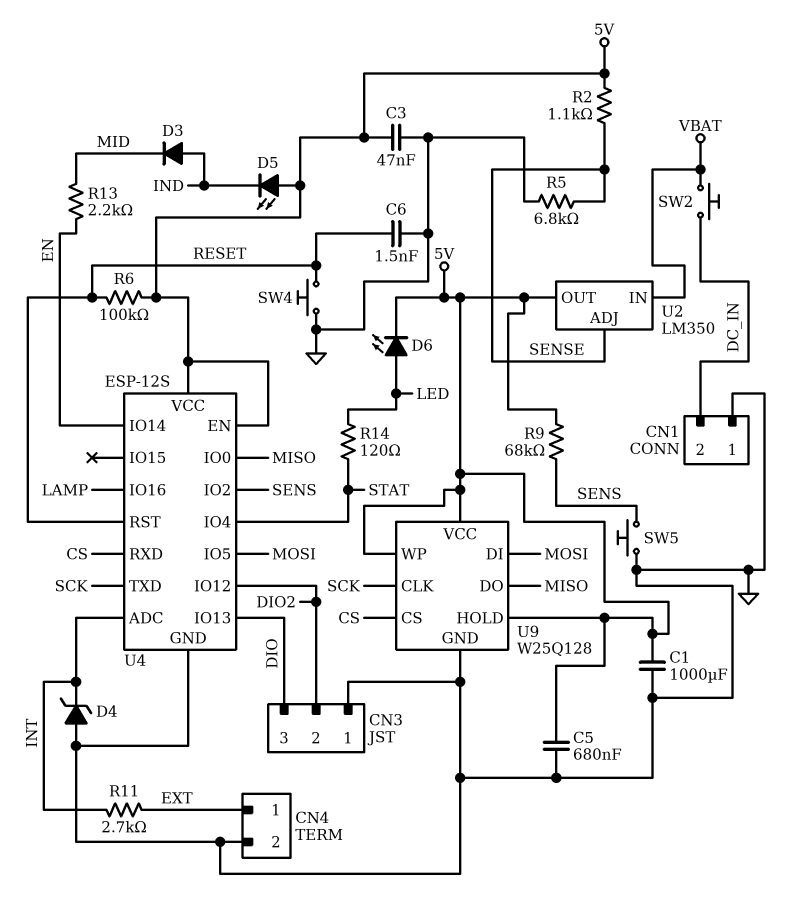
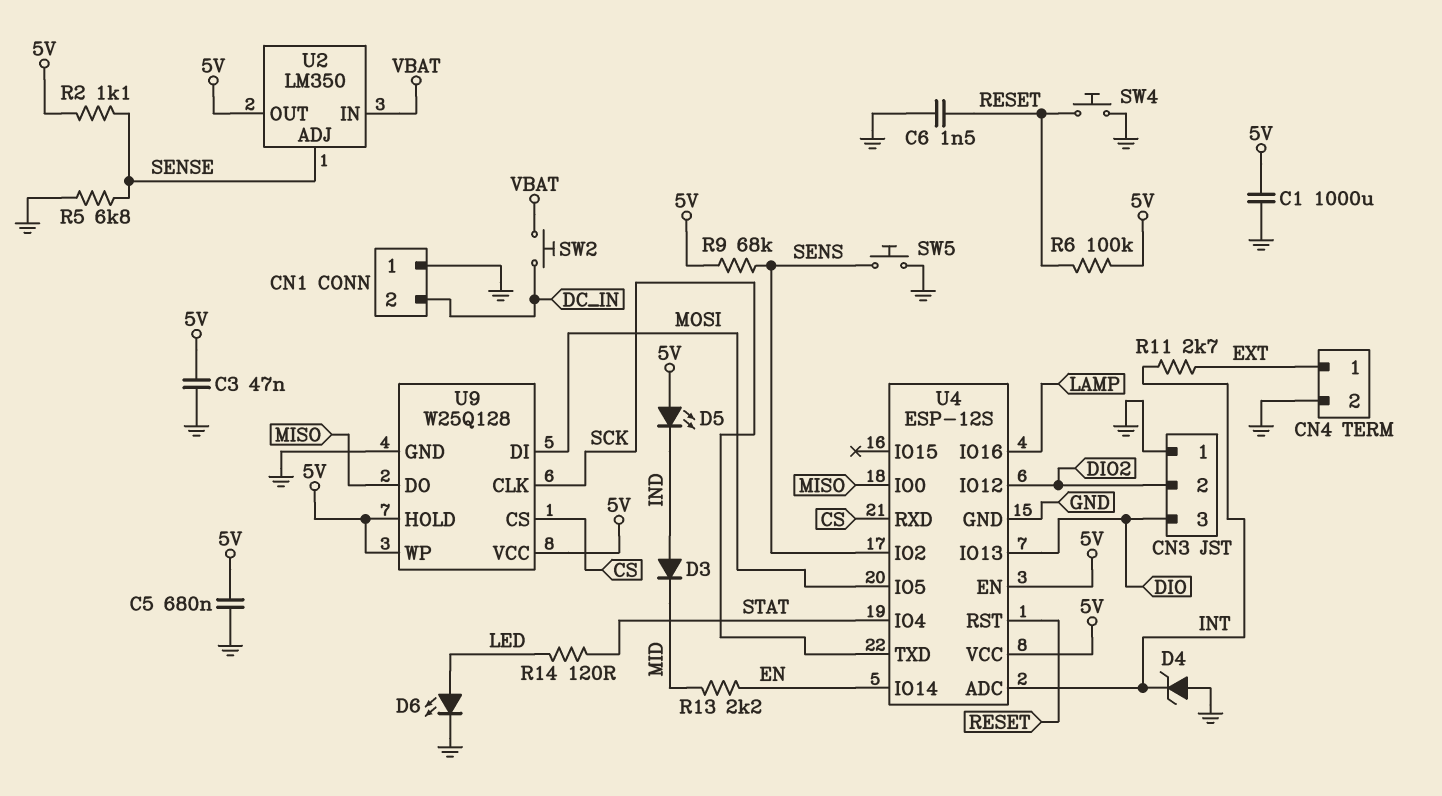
D6: LED (A LED, K 5V) -> LED (A LED, K GND)

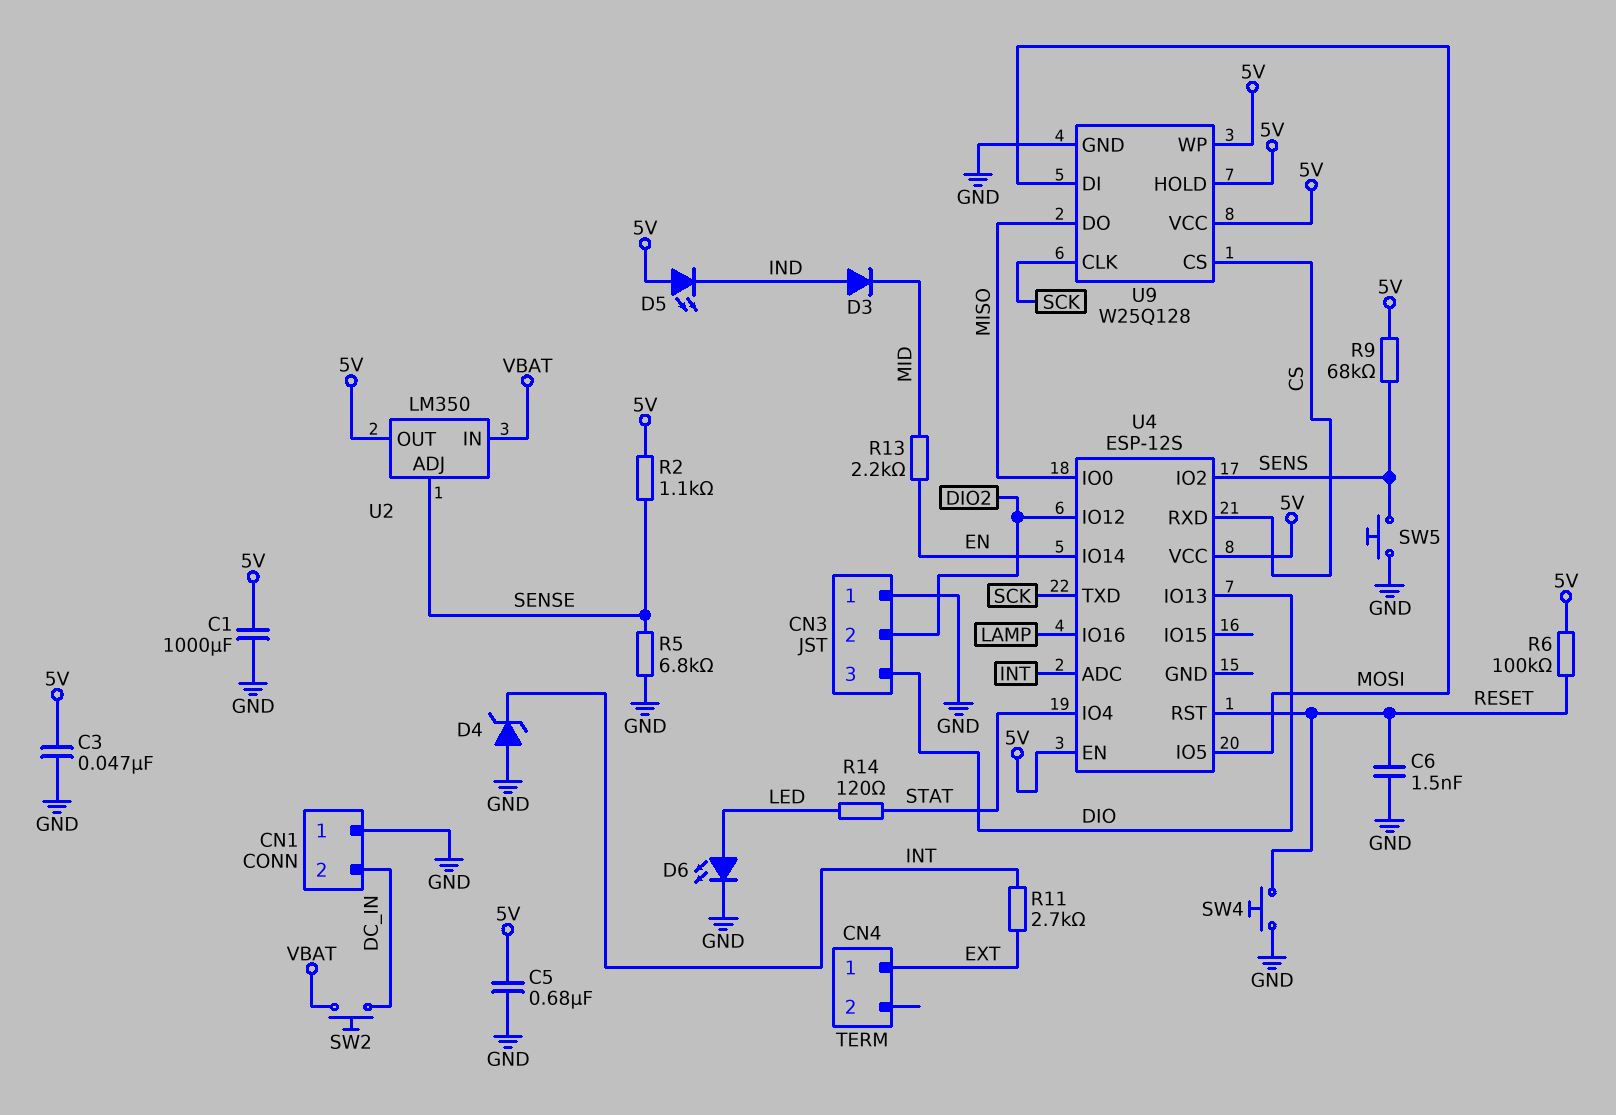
CN4 pin 2: GND -> none
U4 pin GND: GND -> none

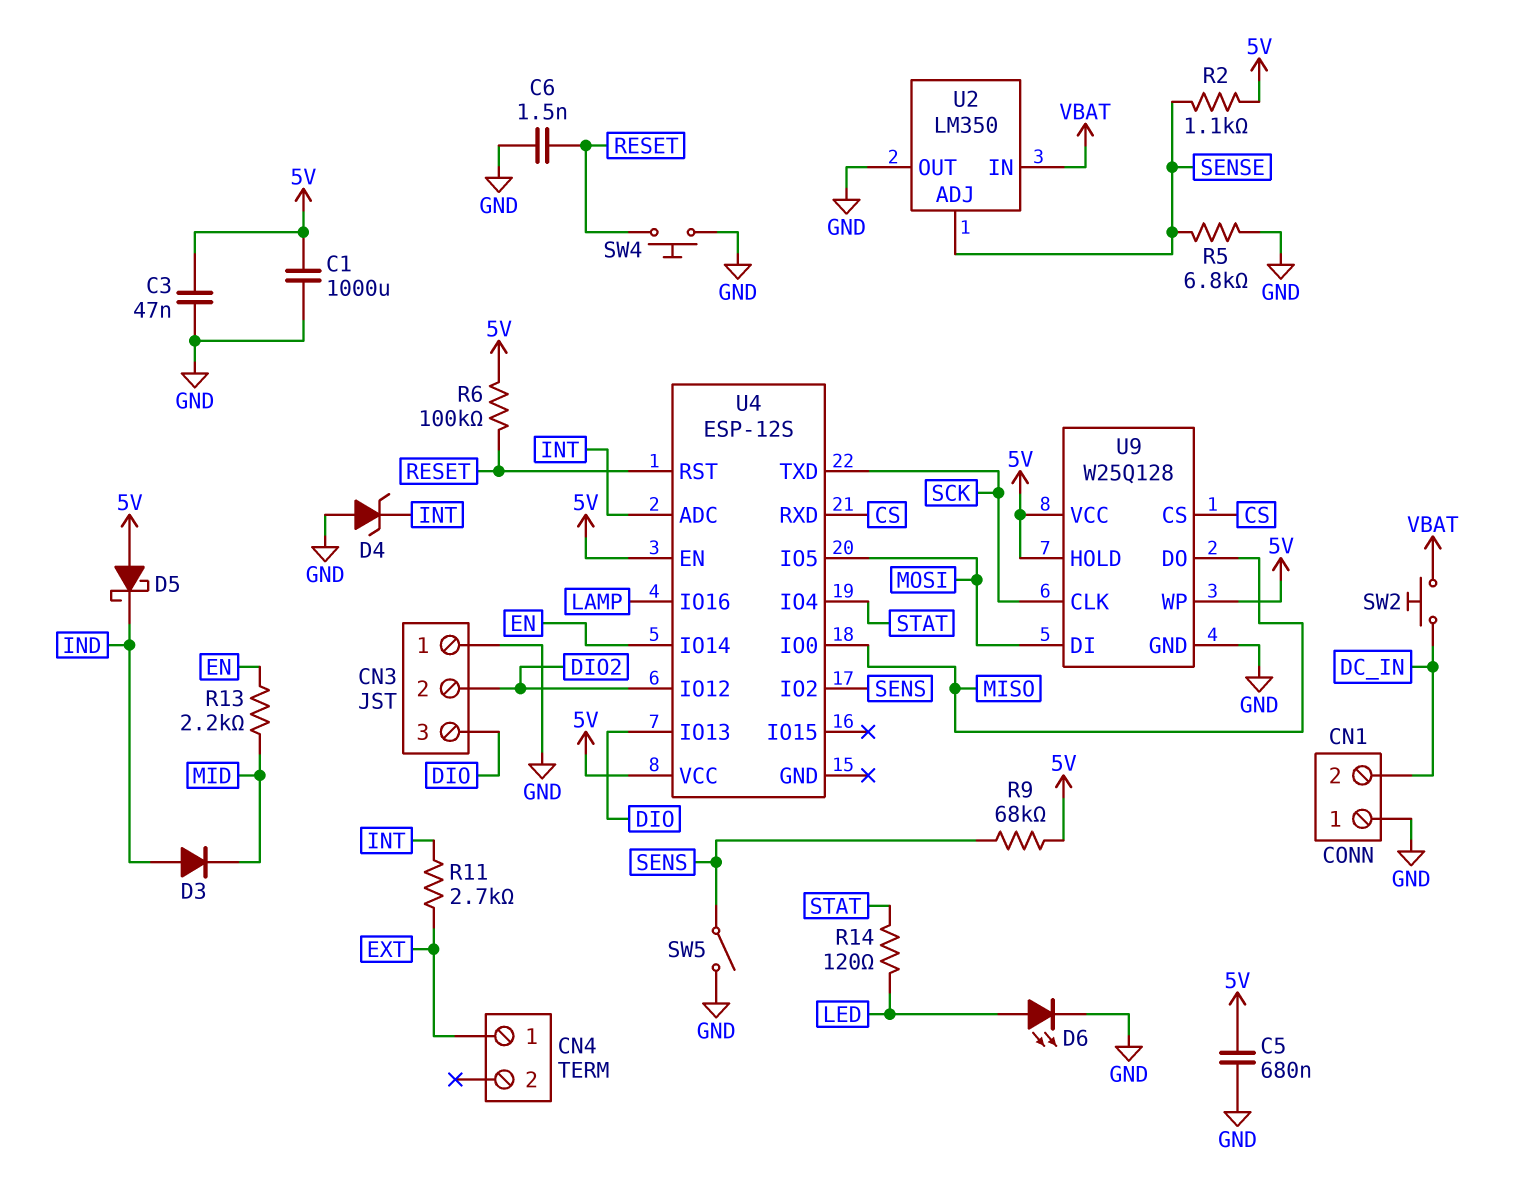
D5: LED (A 5V, K IND) -> schottky (A 5V, K IND)
SW5: button (GND, SENS) -> switch (GND, SENS)
U2 pin OUT: 5V -> GND

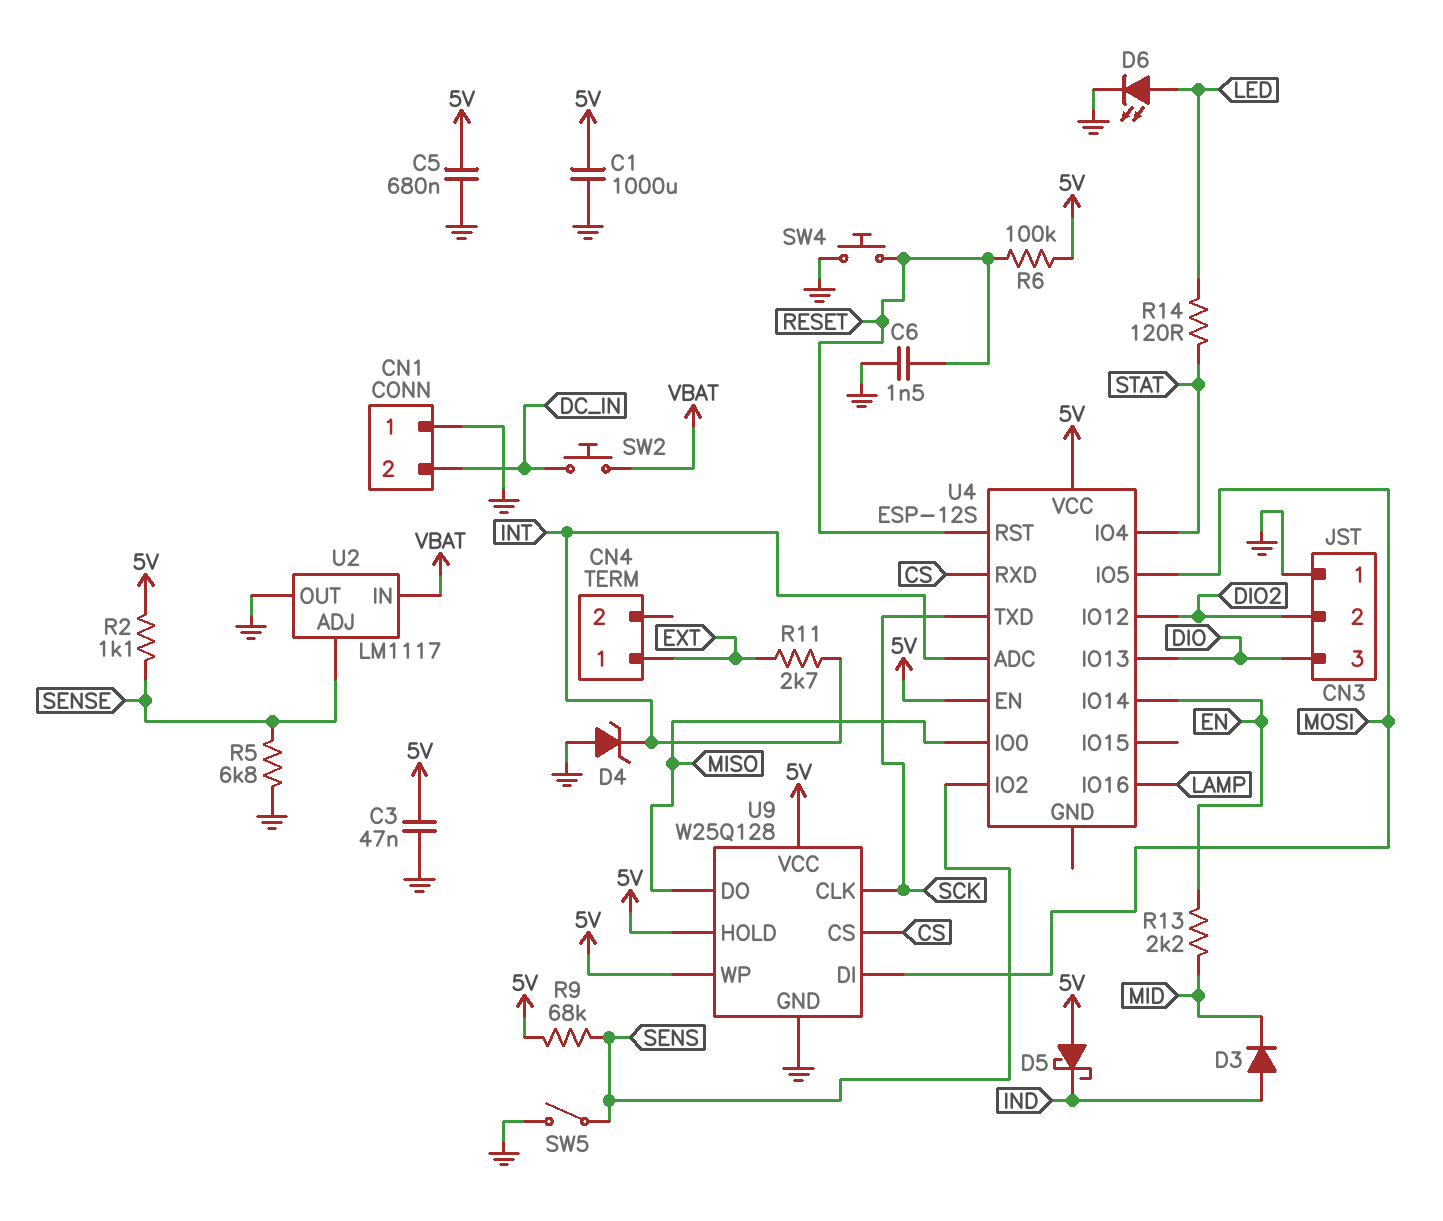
U2: LM350 -> LM1117

